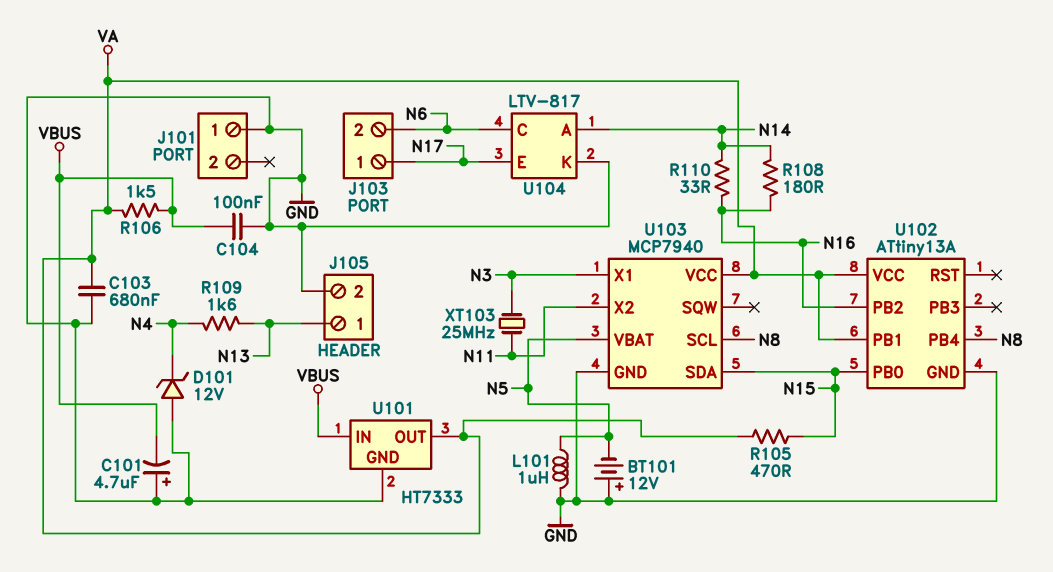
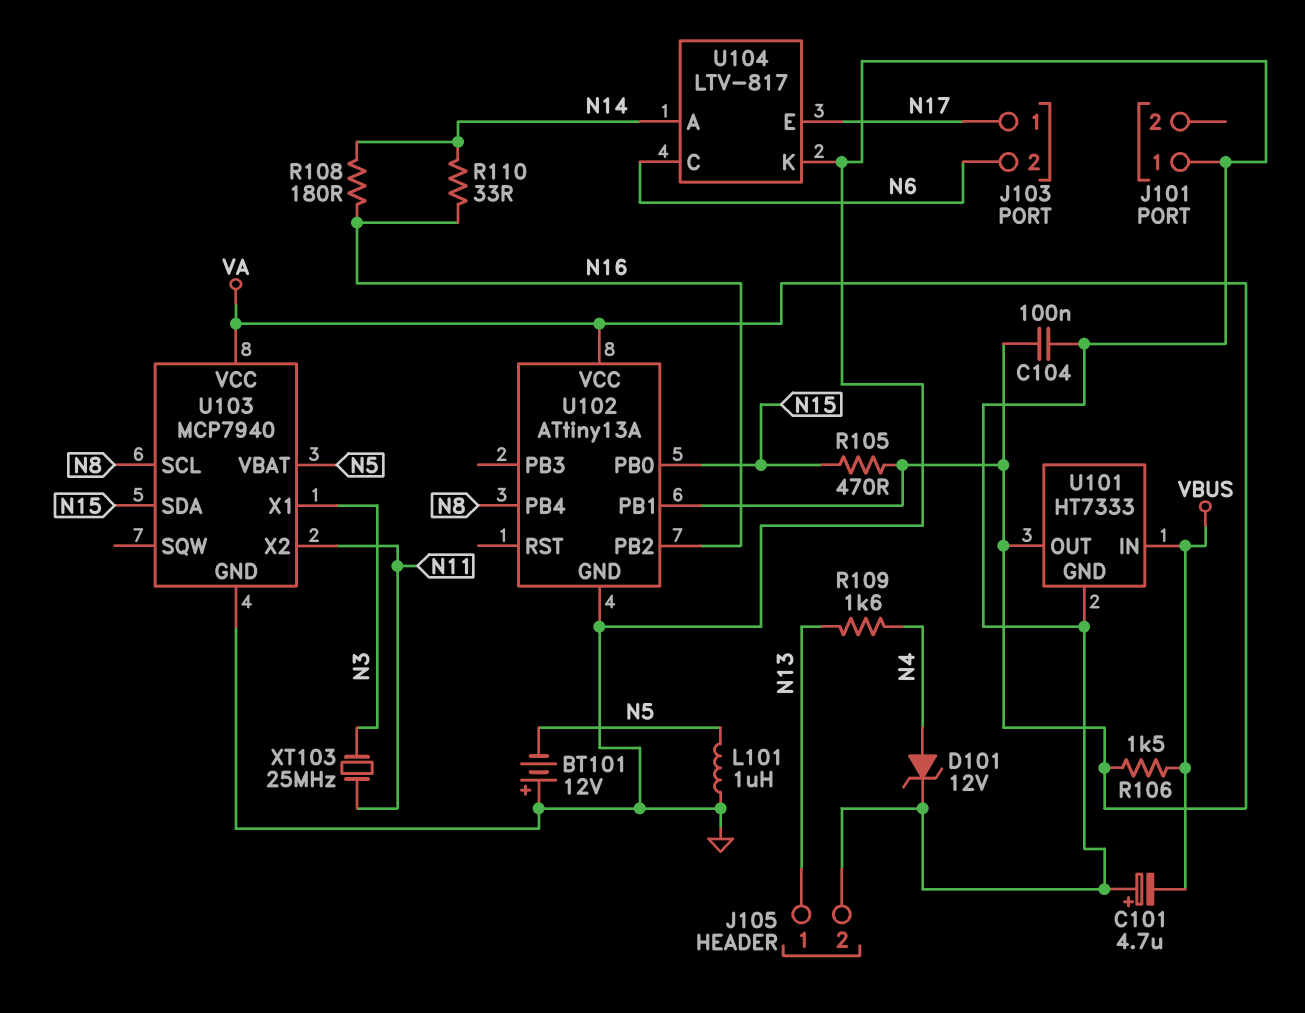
C103: 680nF (GND, VA) -> none
C104: 100nF (GND, VBUS) -> 100nF (GND, VA)
D101: zener 12V (A GND, K N4) -> zener 12V (A N4, K GND)

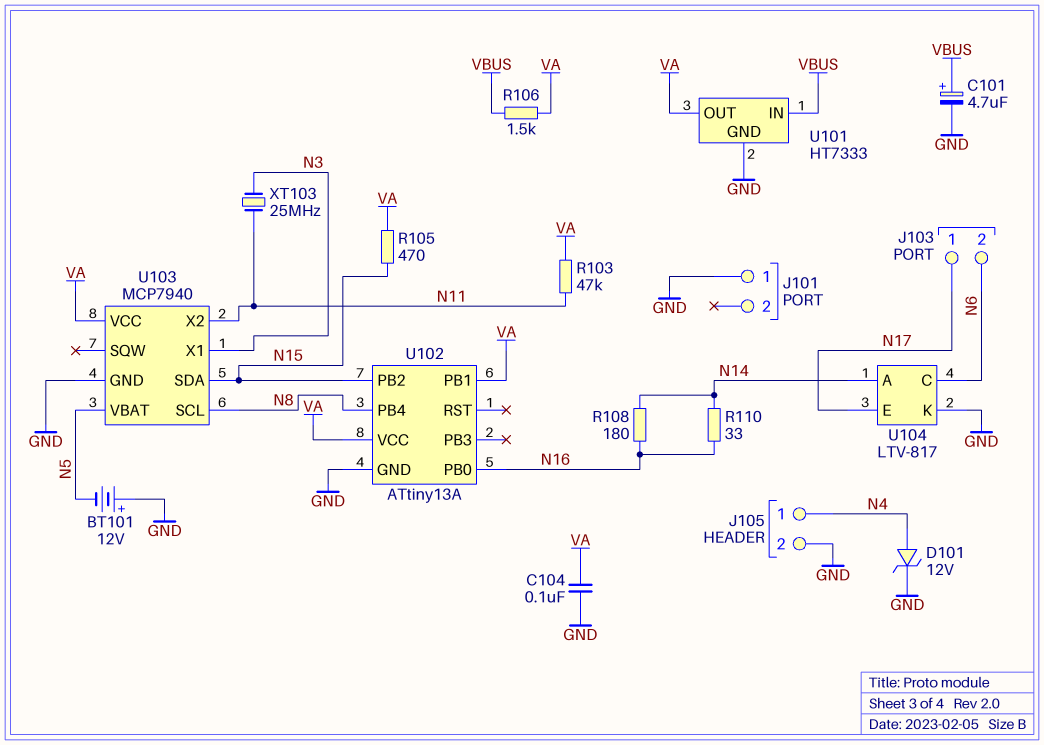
C101: 4.7uF (plus GND, minus VBUS) -> 4.7uF (plus VBUS, minus GND)
J105 pin 1: N13 -> N4
L101: 1uH (GND, N5) -> none
R103: none -> 47k (N11, VA)
R109: 1.6k (N4, N13) -> none
U102 pin PB0: N15 -> N16
U102 pin PB2: N16 -> N15

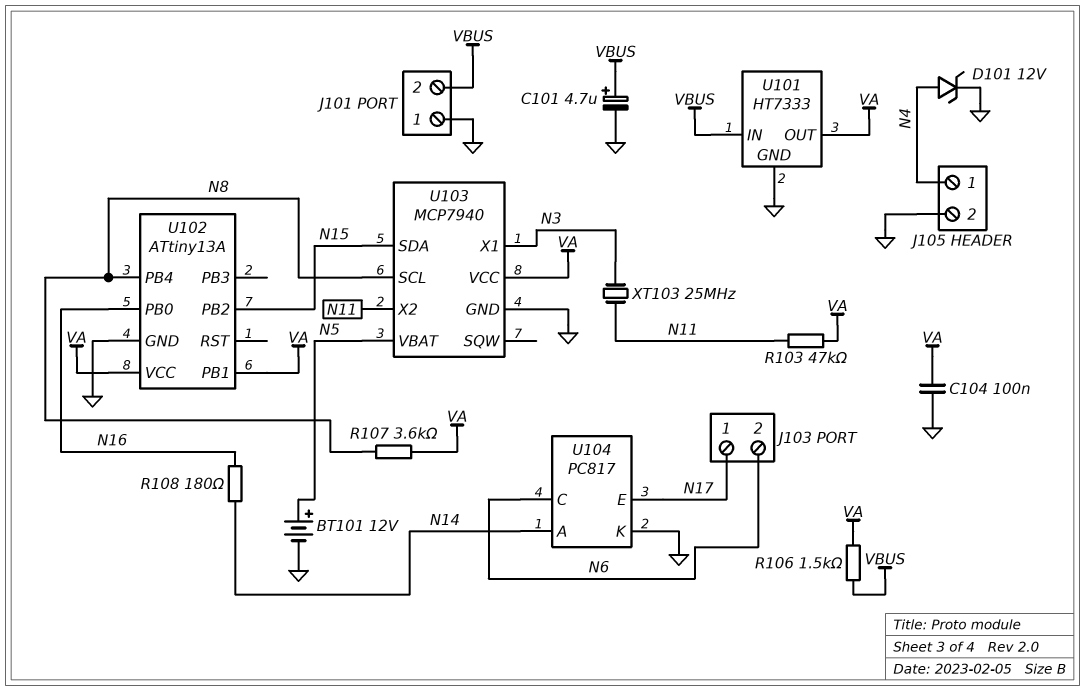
BT101: 12V (plus GND, minus N5) -> 12V (plus N5, minus GND)
J101 pin 2: none -> VBUS
R105: 470 (N15, VA) -> none
R107: none -> 3.6k (N8, VA)
R110: 33 (N14, N16) -> none
U104: LTV-817 -> PC817

